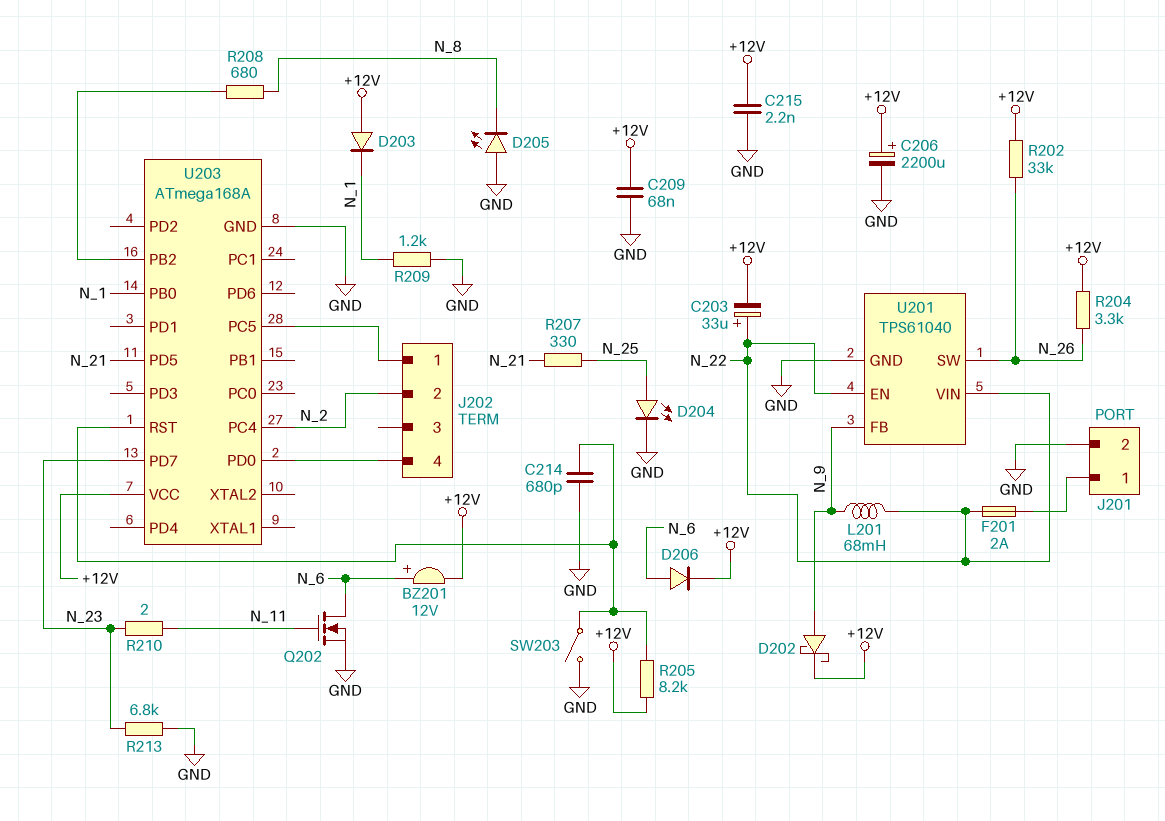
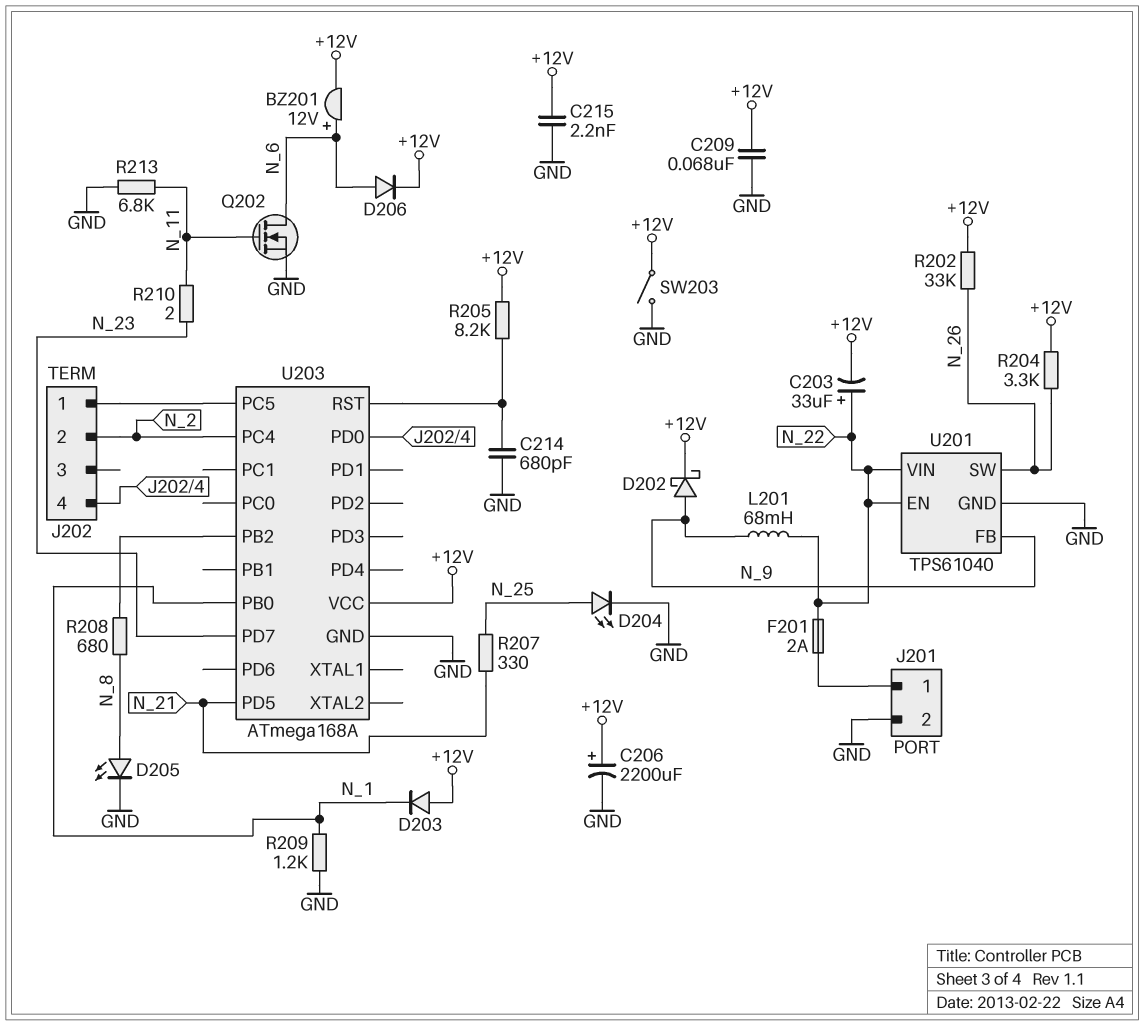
D205: LED (A GND, K N_8) -> LED (A N_8, K GND)
R213: 6.8k (GND, N_23) -> 6.8k (GND, N_11)
SW203: switch (GND, U203/RST) -> switch (+12V, GND)

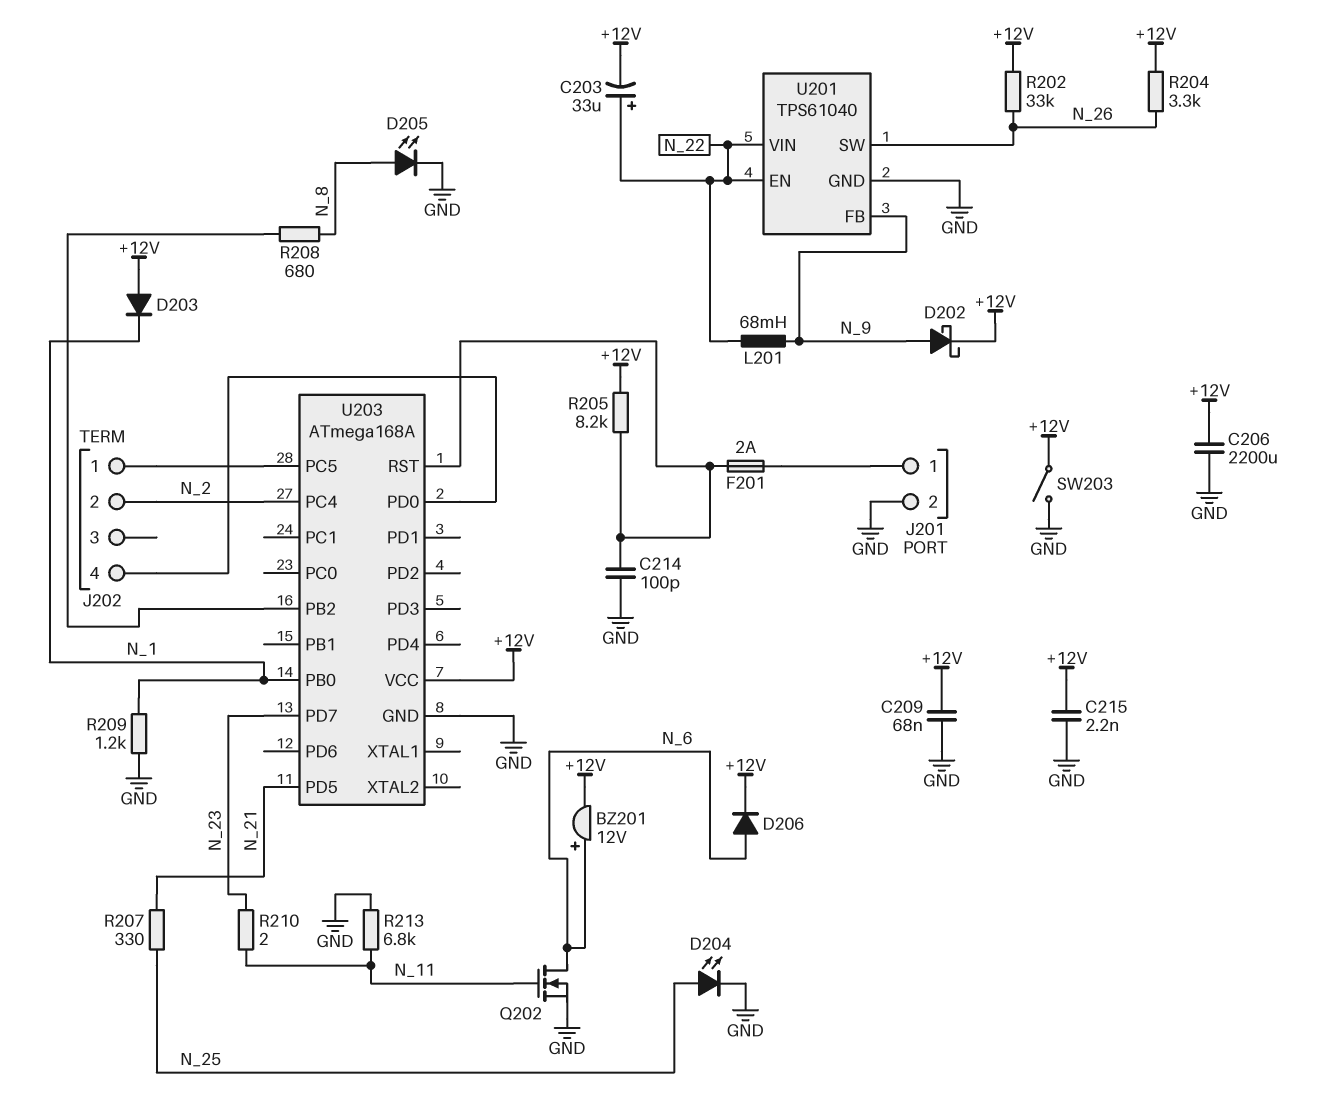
C206: 2200uF (plus +12V, minus GND) -> 2200uF (+12V, GND)
C214: 680pF (GND, U203/RST) -> 100pF (GND, U203/RST)
F201: 2A (J201/1, N_22) -> 2A (J201/1, U203/RST)

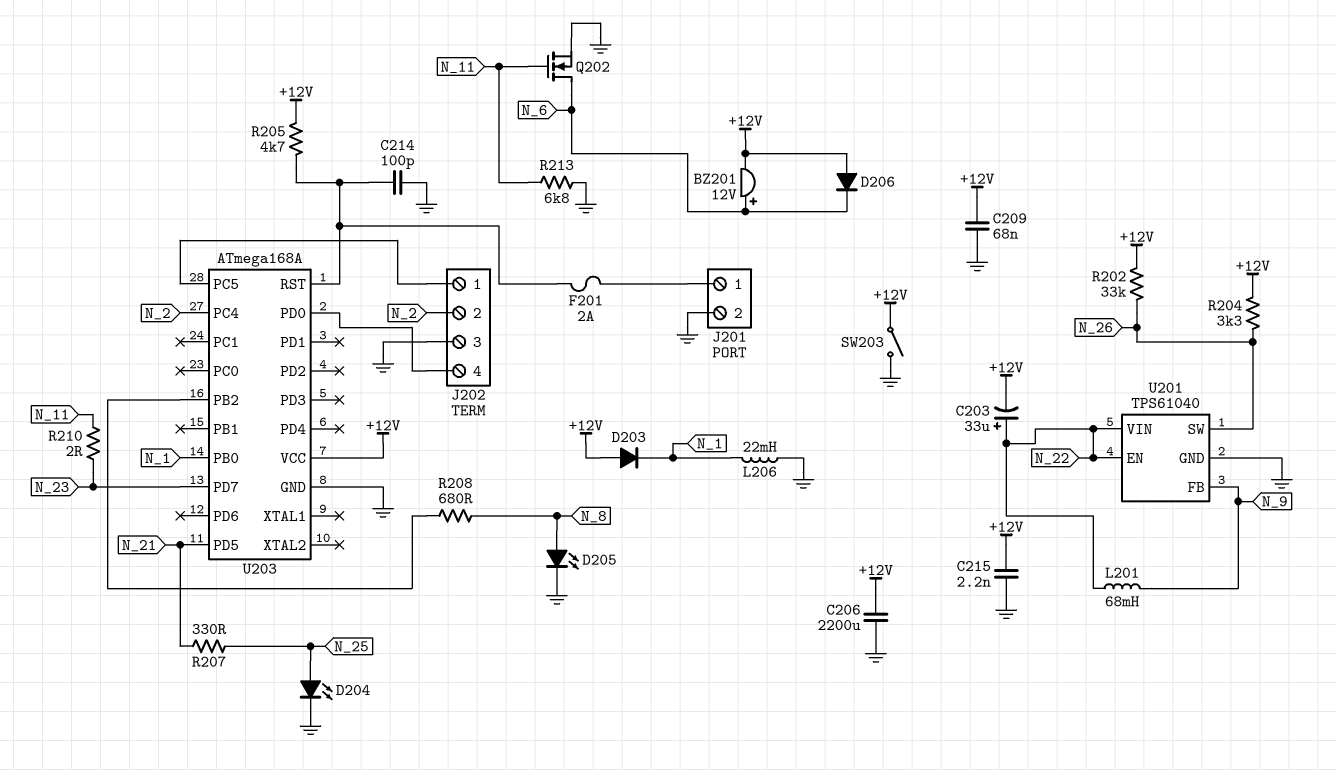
D202: schottky (A N_9, K +12V) -> none
D206: diode (A N_6, K +12V) -> diode (A +12V, K N_6)
J202 pin 3: none -> GND
L206: none -> 22mH (GND, N_1)
R205: 8.2k (+12V, U203/RST) -> 4.7k (+12V, U203/RST)
R209: 1.2k (GND, N_1) -> none

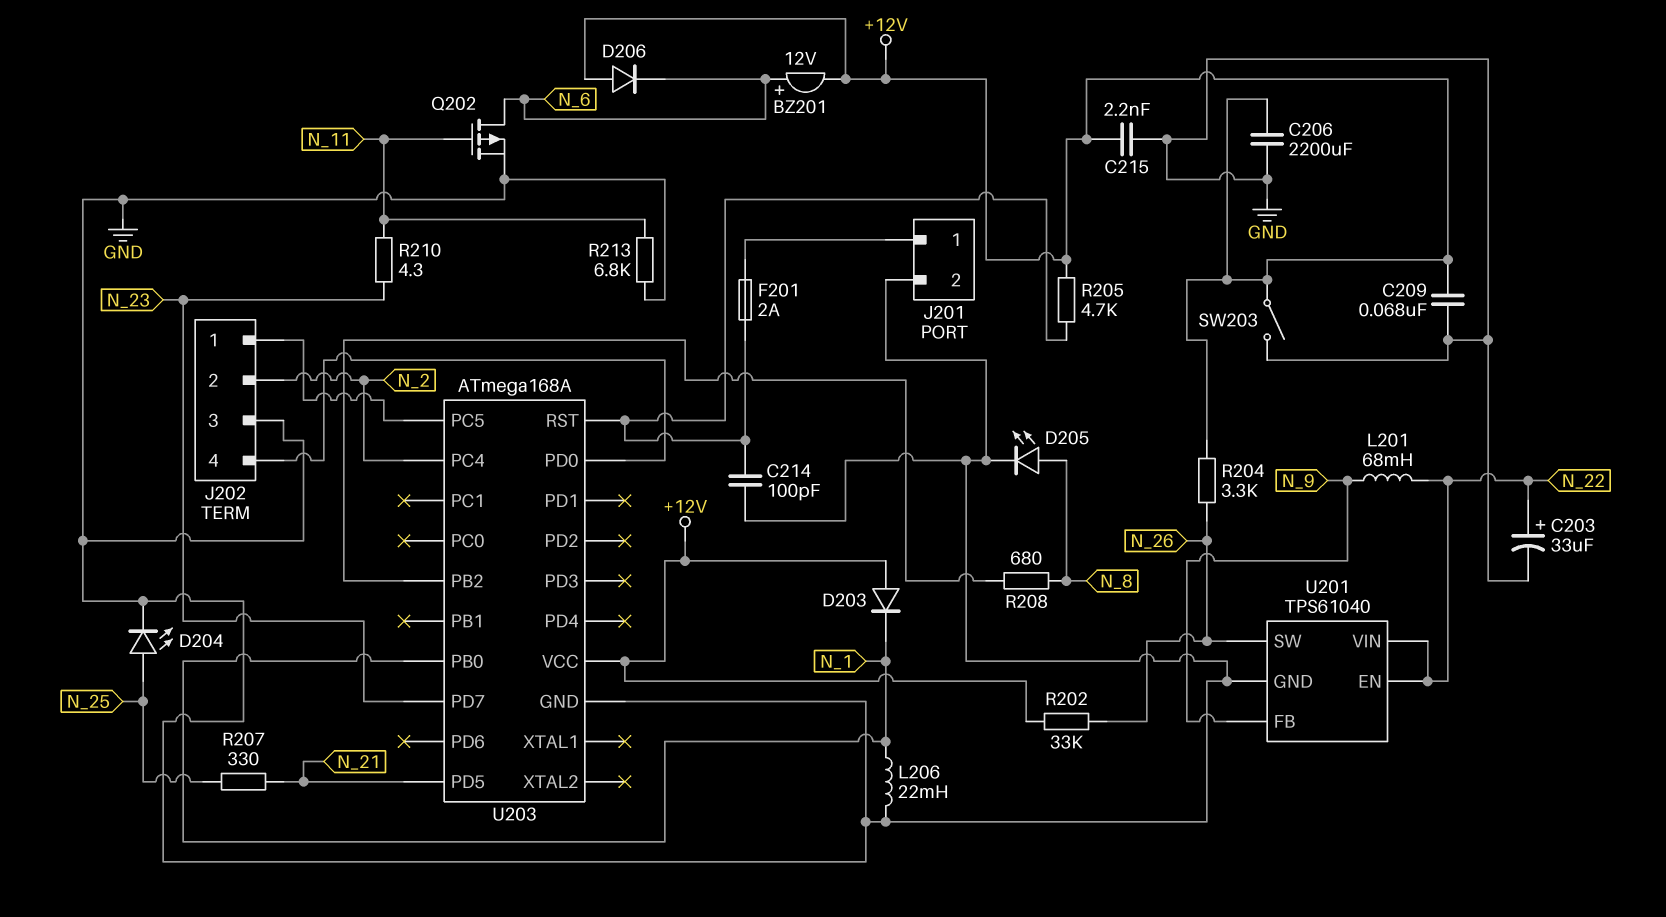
C203: 33uF (plus N_22, minus +12V) -> 33uF (plus N_22, minus GND)
Q202: NMOS (G N_11, D N_6, S GND) -> PMOS (G N_11, D N_6, S GND)
R210: 2 (N_11, N_23) -> 4.3 (N_11, N_23)

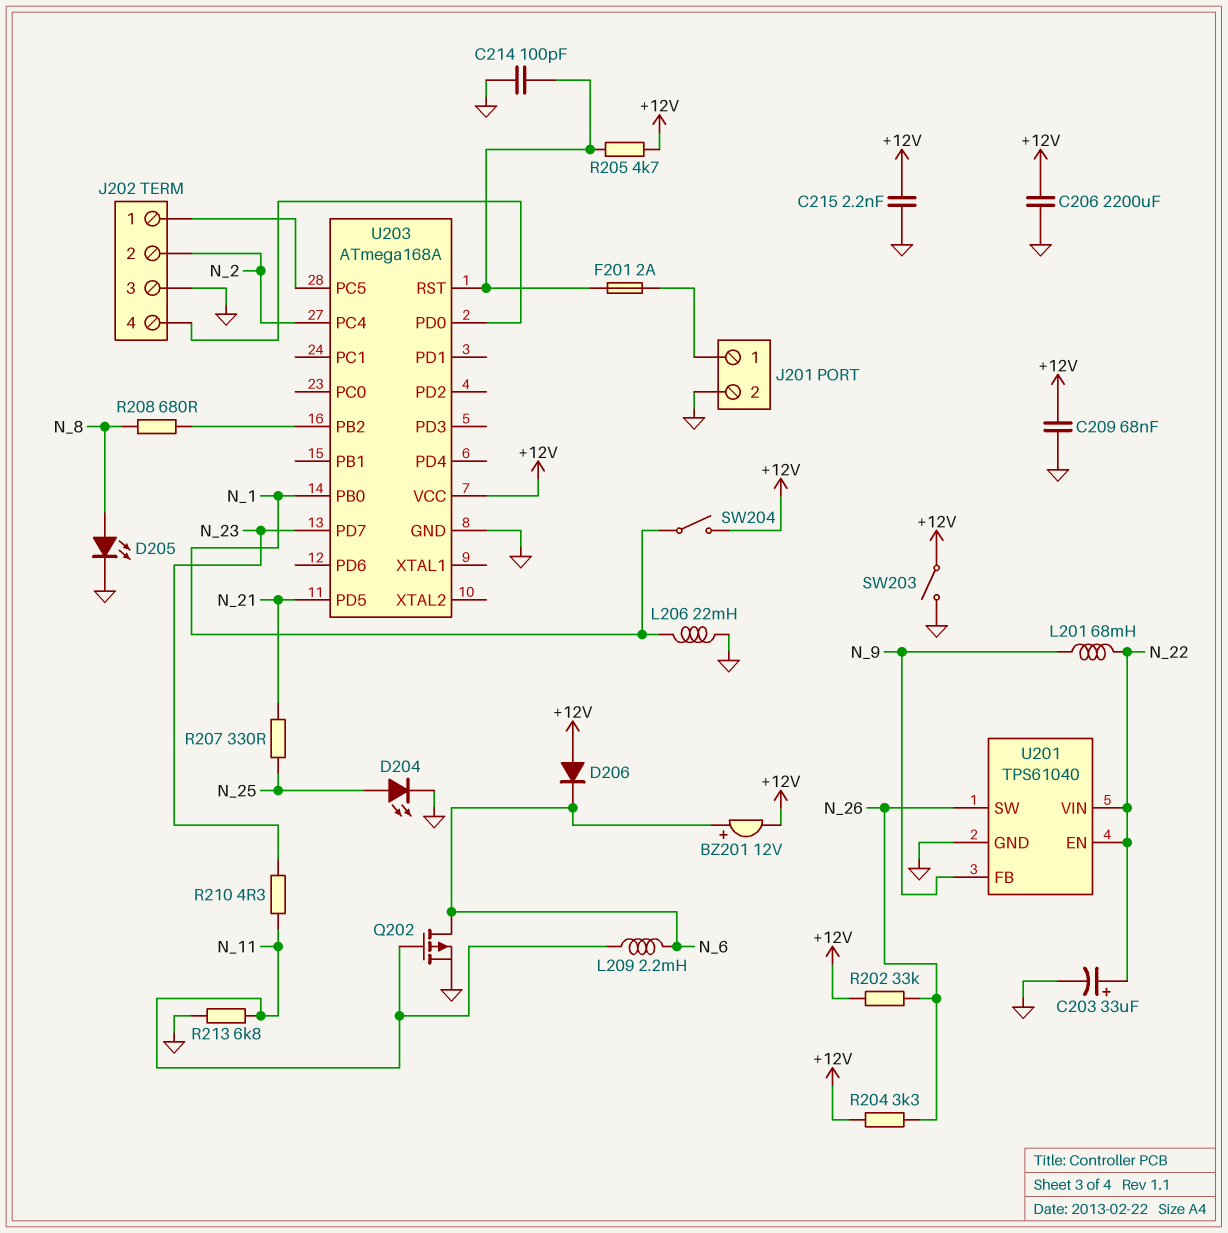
D203: diode (A +12V, K N_1) -> none
L209: none -> 2.2mH (N_6, N_11)
SW204: none -> switch (+12V, N_1)

